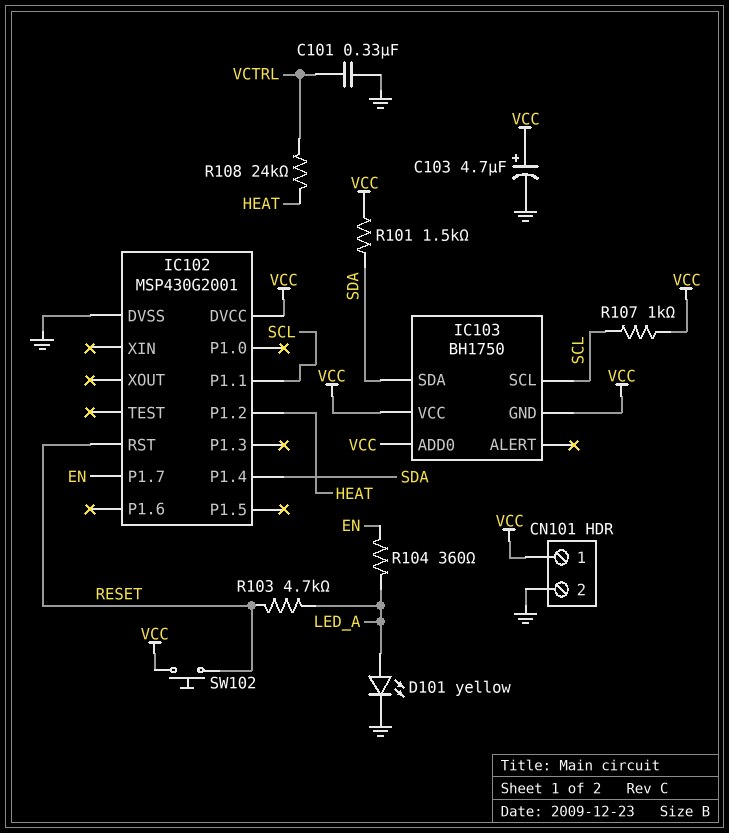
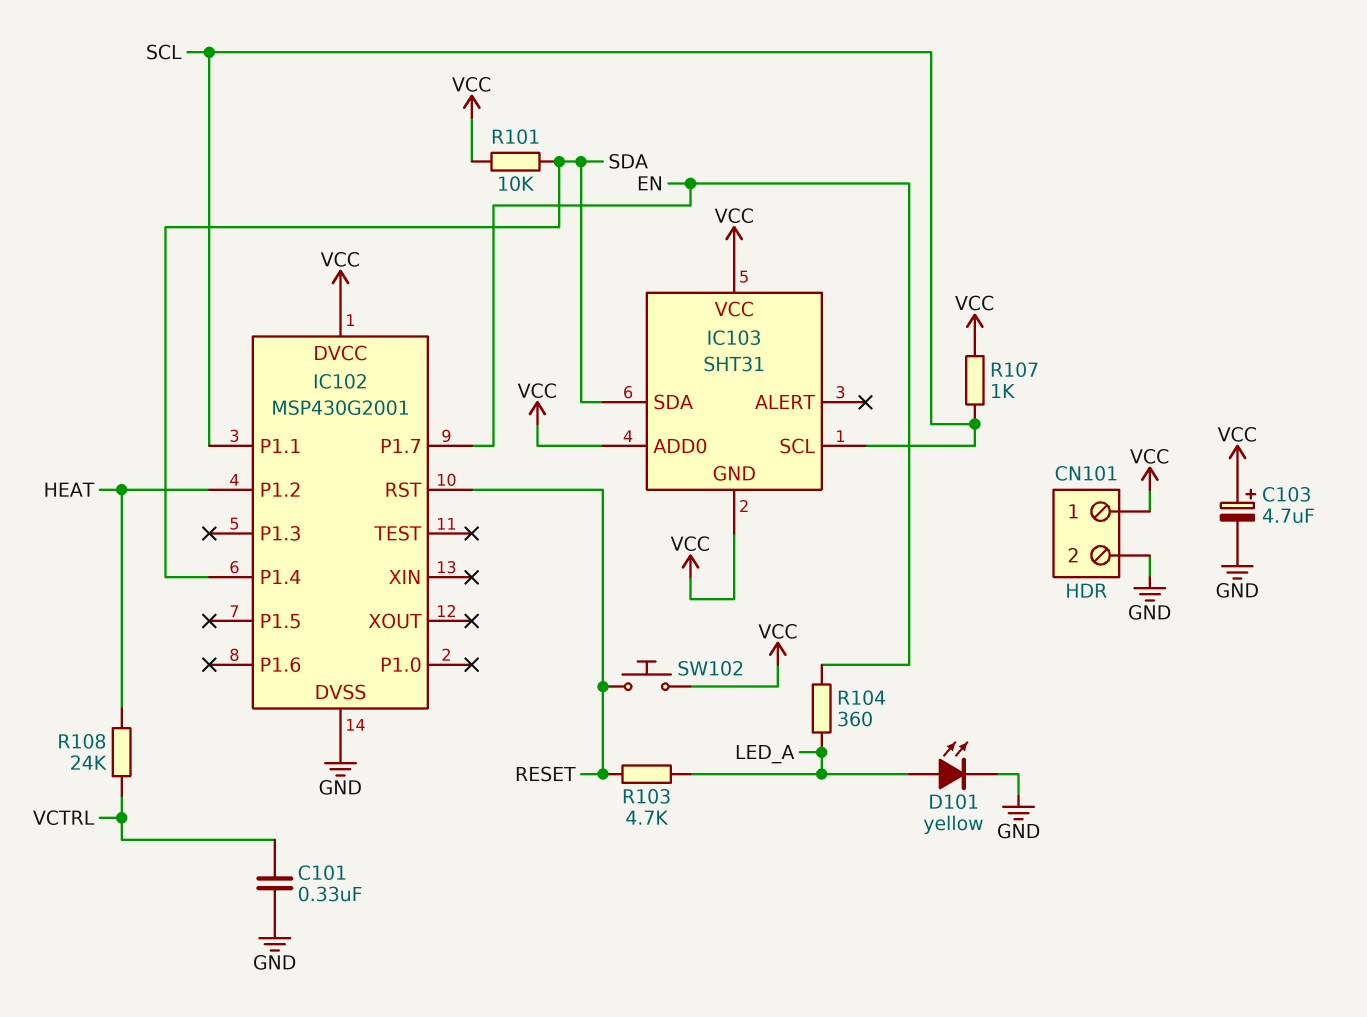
IC103: BH1750 -> SHT31
R101: 1.5k (SDA, VCC) -> 10k (SDA, VCC)

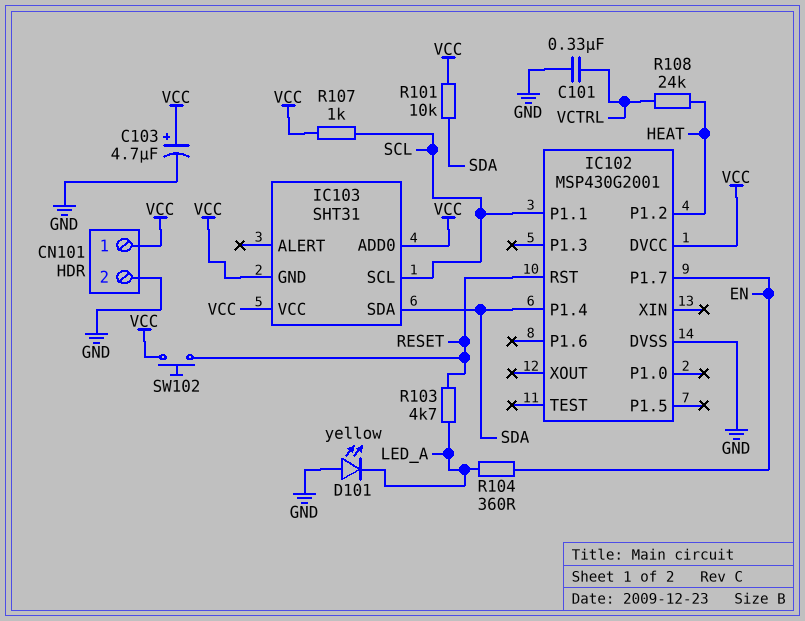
D101: LED yellow (A LED_A, K GND) -> LED yellow (A GND, K LED_A)

